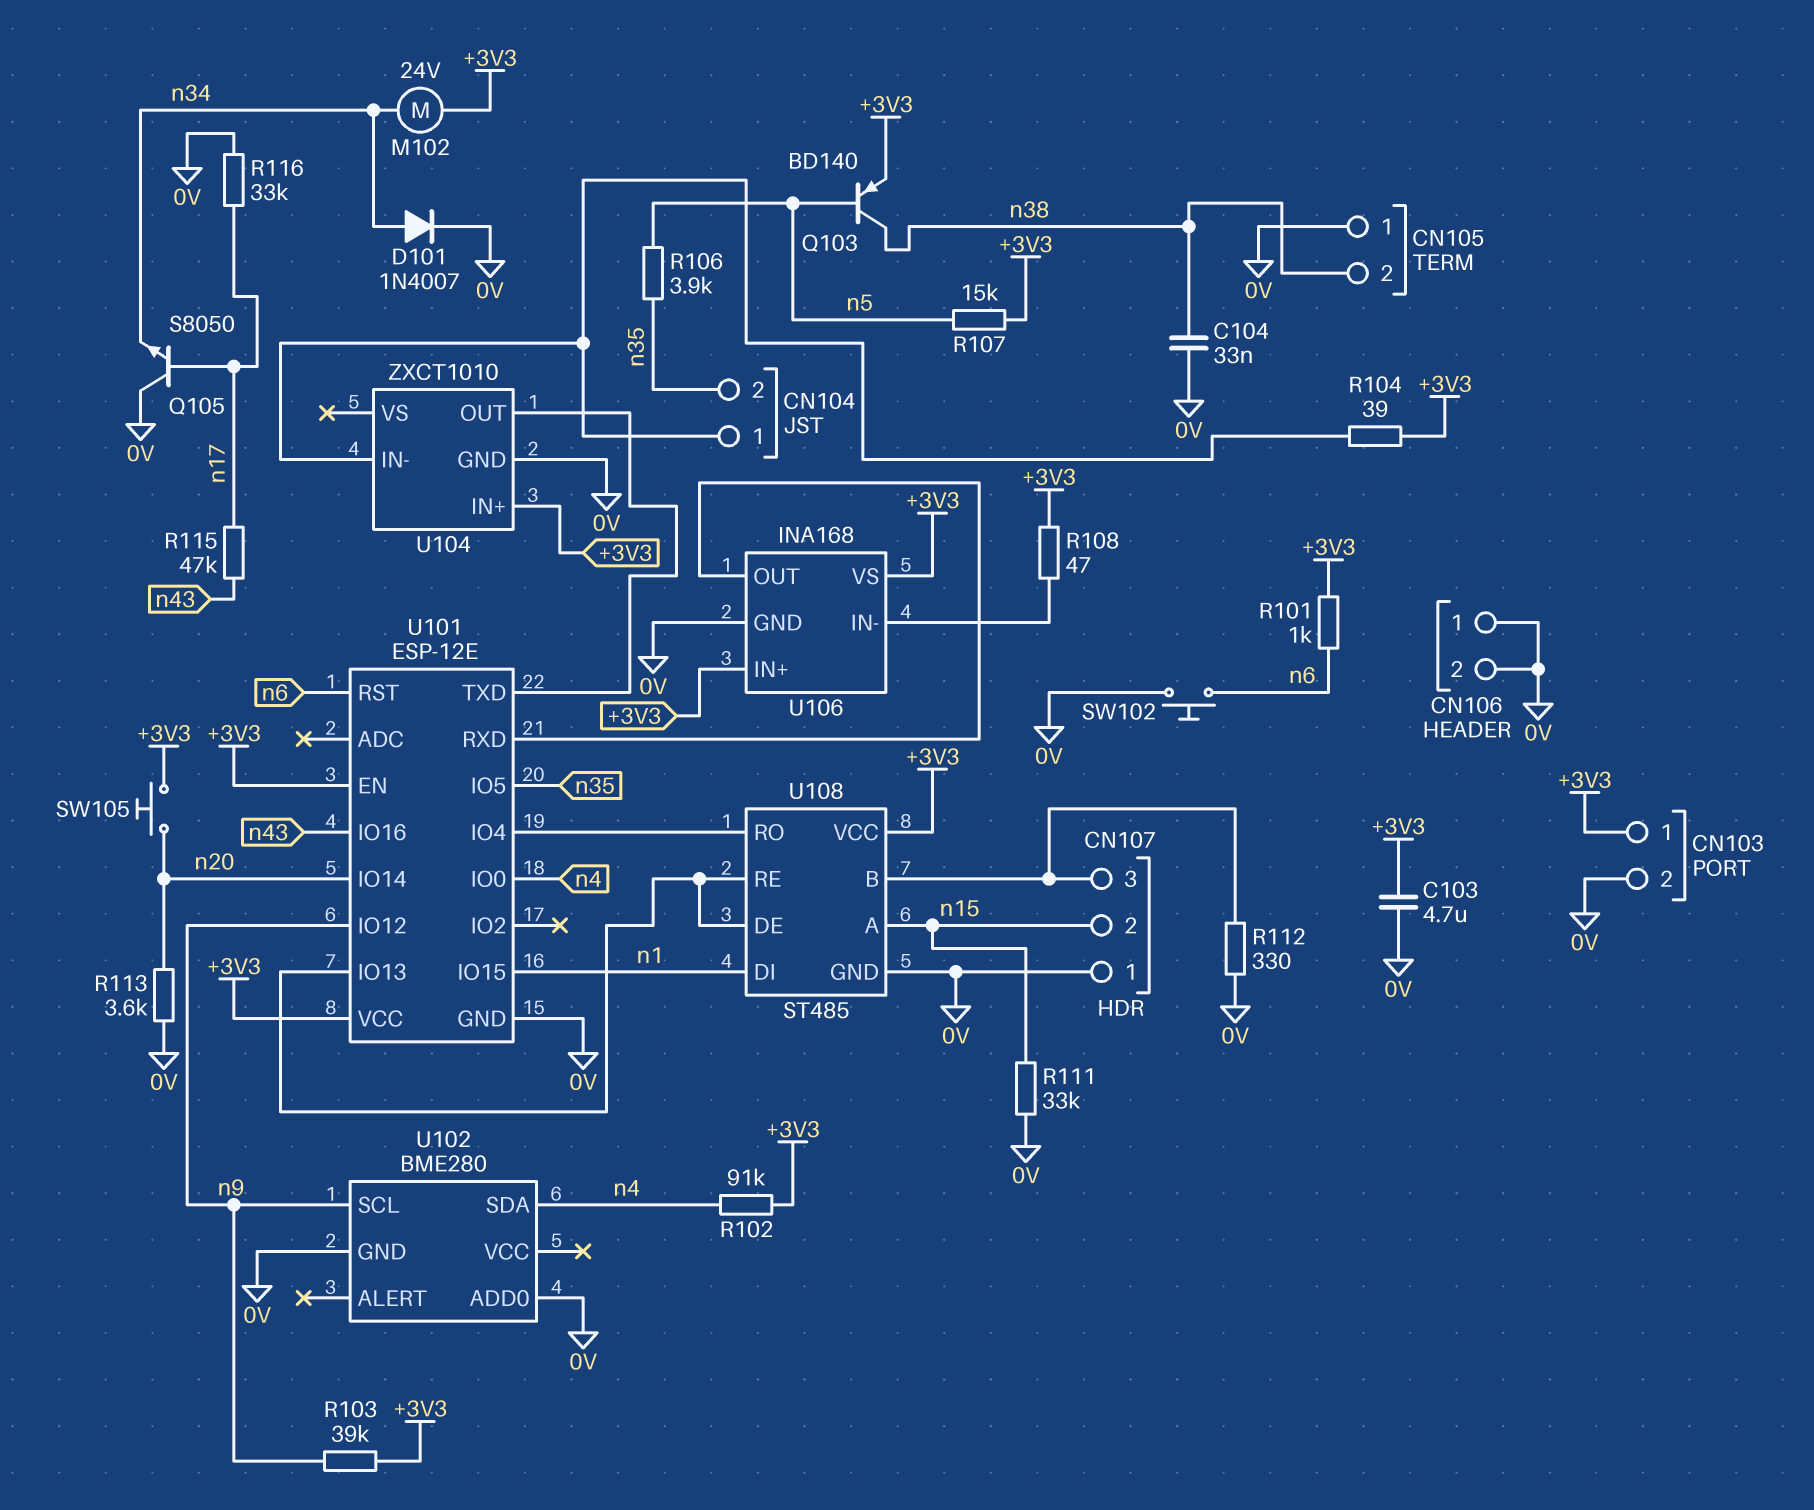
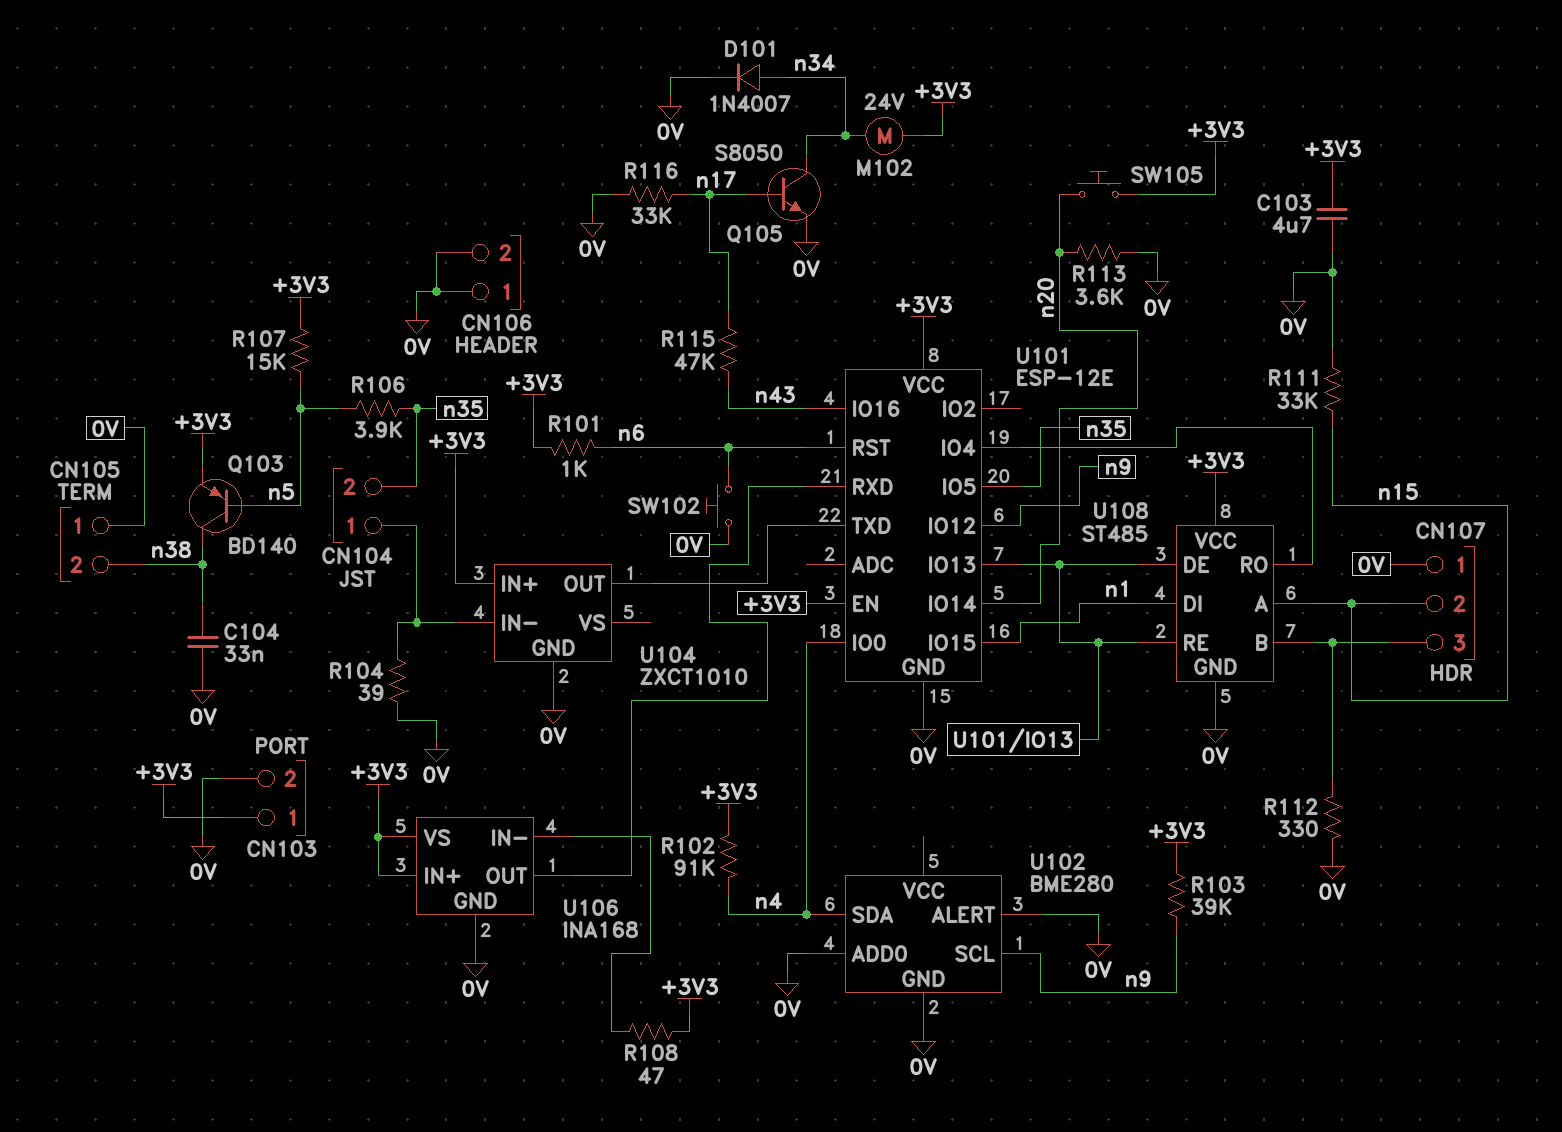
Q105: NPN S8050 (B n17, C 0V, E n34) -> NPN S8050 (B n17, C n34, E 0V)
R104: 39 (+3V3, CN104/1) -> 39 (0V, CN104/1)
U102 pin ALERT: none -> 0V

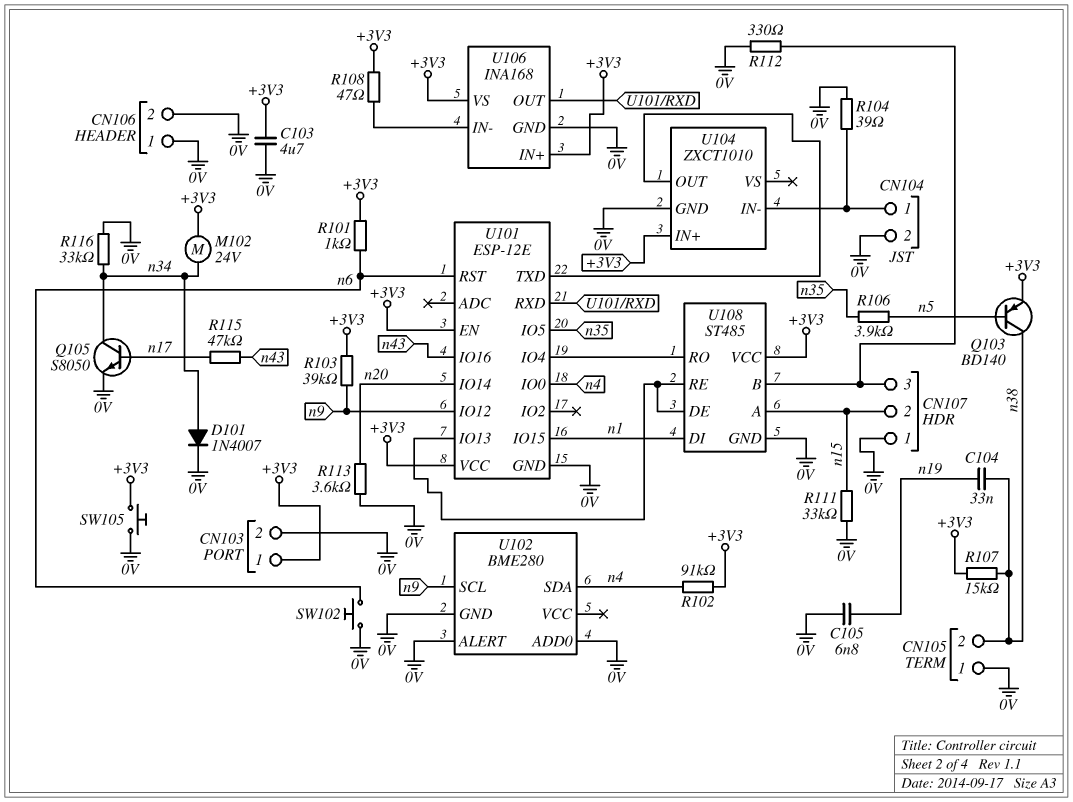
C104: 33nF (0V, n38) -> 33nF (n19, n38)
C105: none -> 6.8nF (0V, n19)
CN104 pin 2: n35 -> 0V
R107: 15k (+3V3, n5) -> 15k (+3V3, n38)
R116: 33k (0V, n17) -> 33k (0V, n34)
SW105: button (+3V3, n20) -> button (+3V3, 0V)

